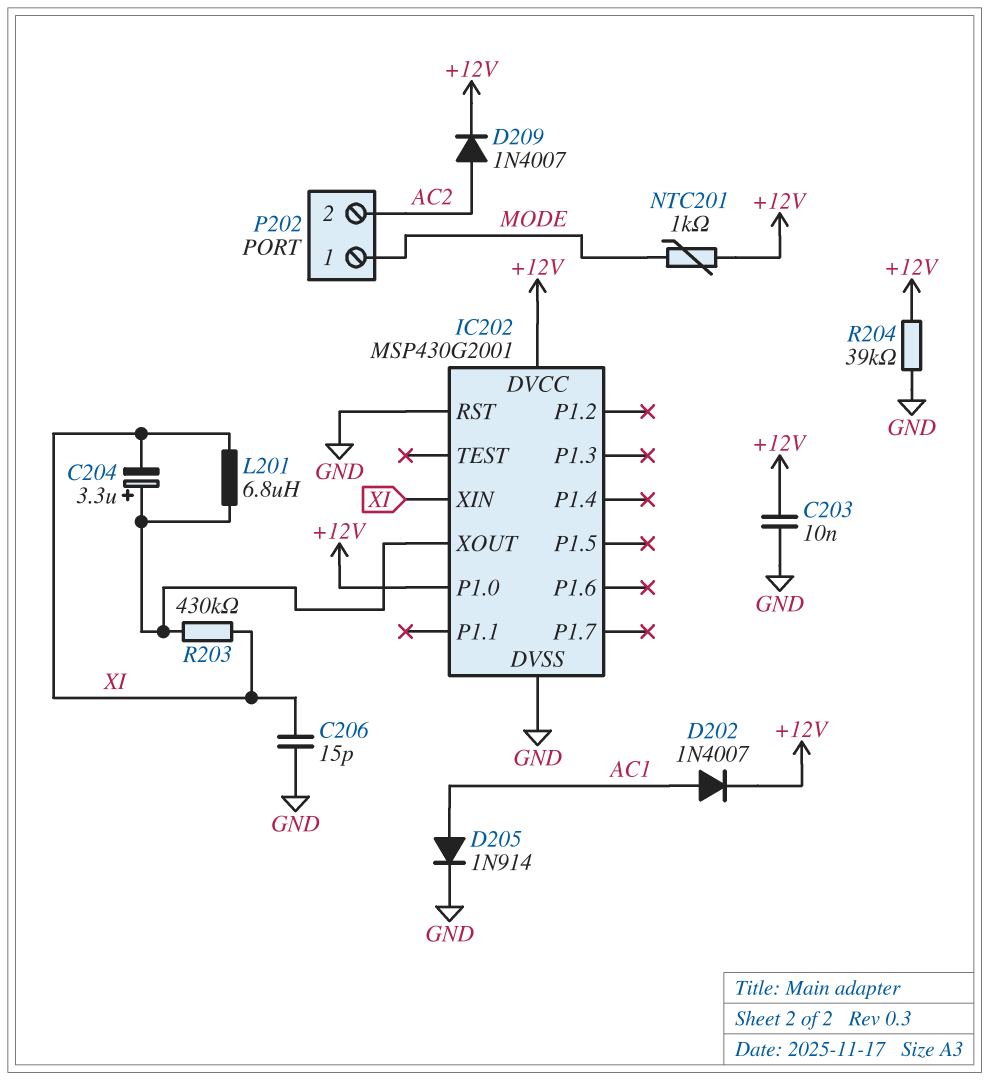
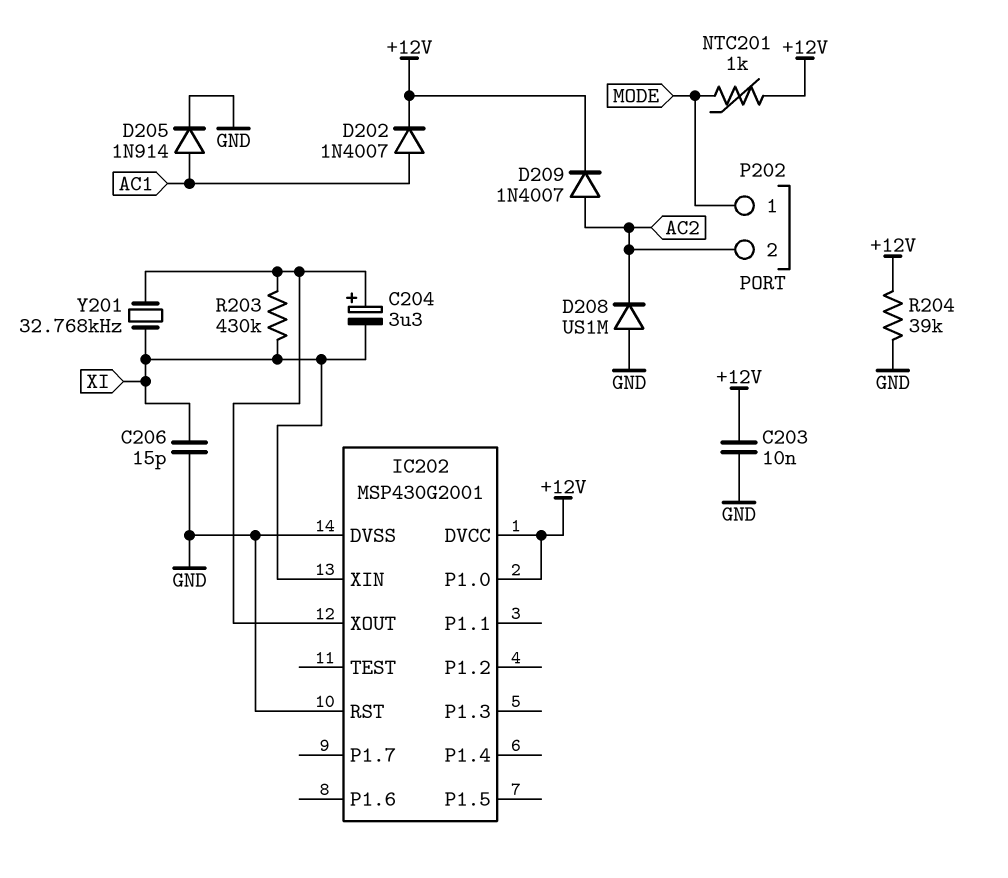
D208: none -> diode US1M (A GND, K AC2)
L201: 6.8uH (IC202/XOUT, XI) -> none
Y201: none -> 32.768kHz (IC202/XOUT, XI)

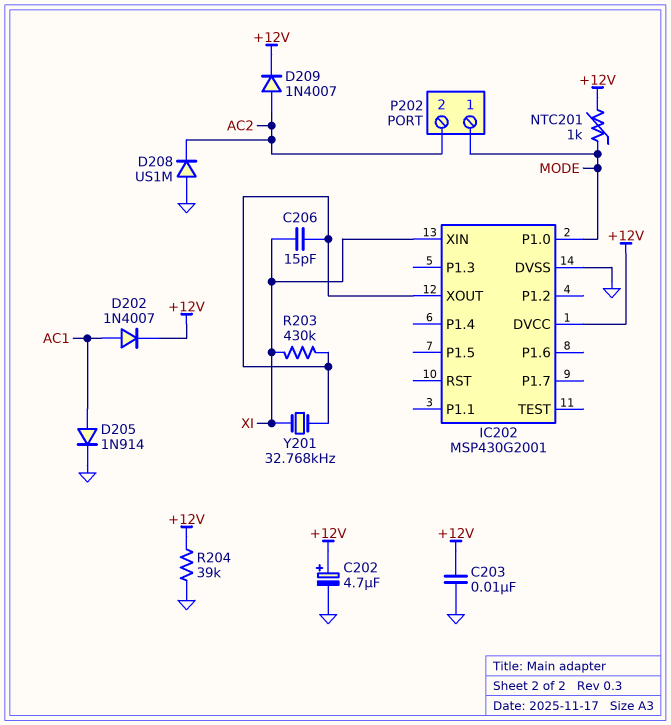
C202: none -> 4.7uF (plus +12V, minus GND)
C204: 3.3uF (plus IC202/XOUT, minus XI) -> none
C206: 15pF (GND, XI) -> 15pF (IC202/XOUT, XI)
IC202 pin P1.0: +12V -> MODE
IC202 pin RST: GND -> none

